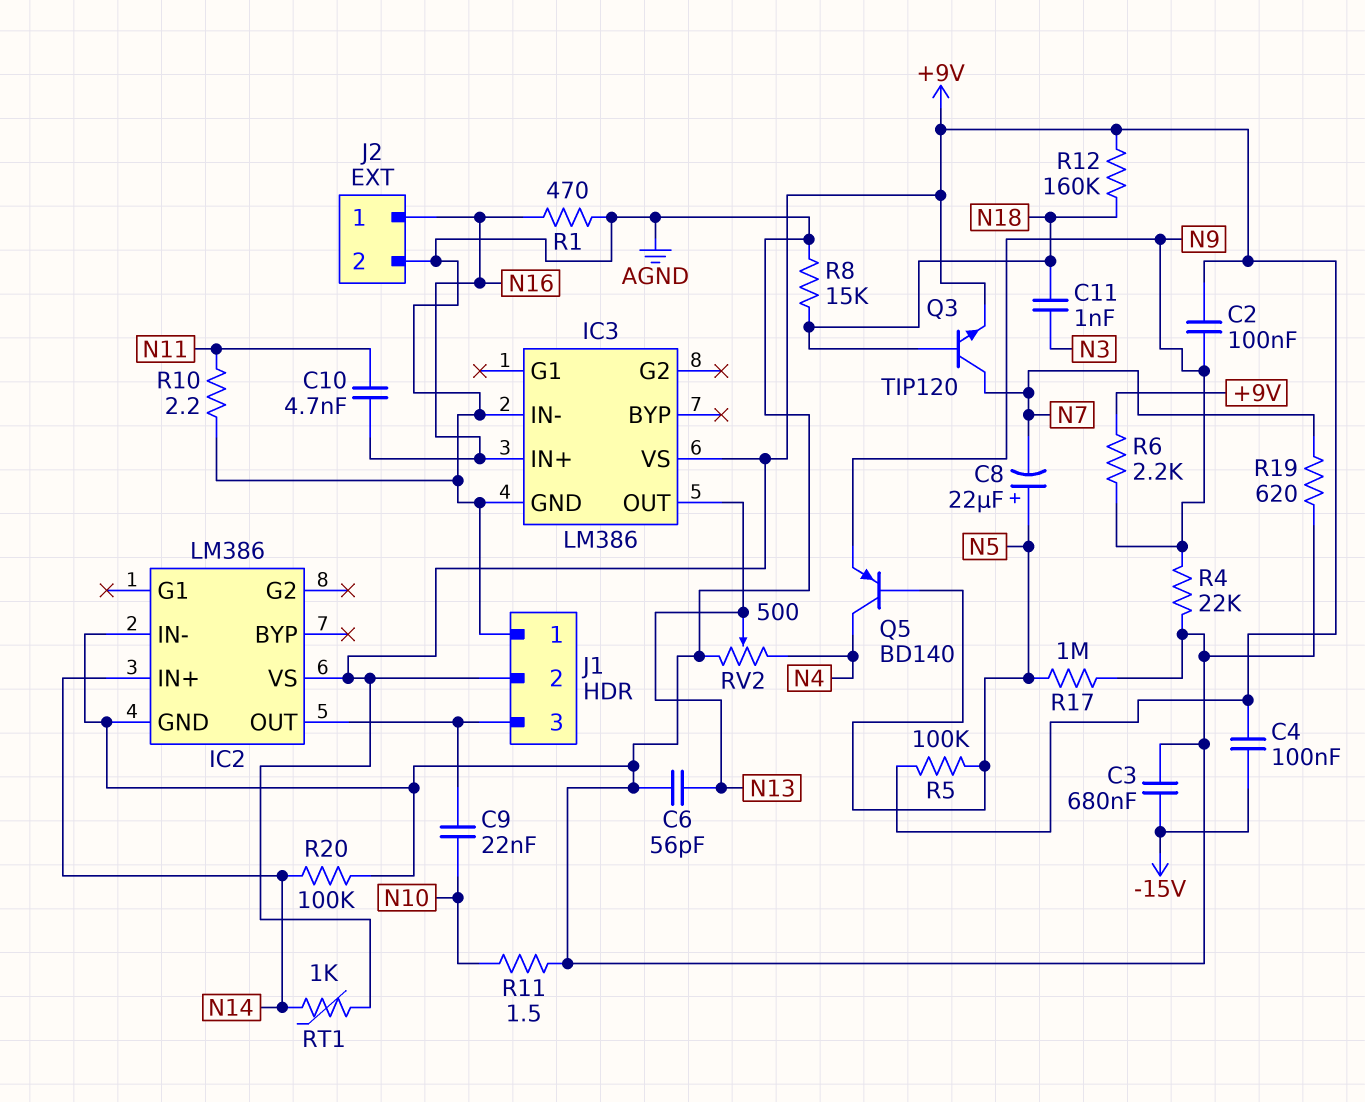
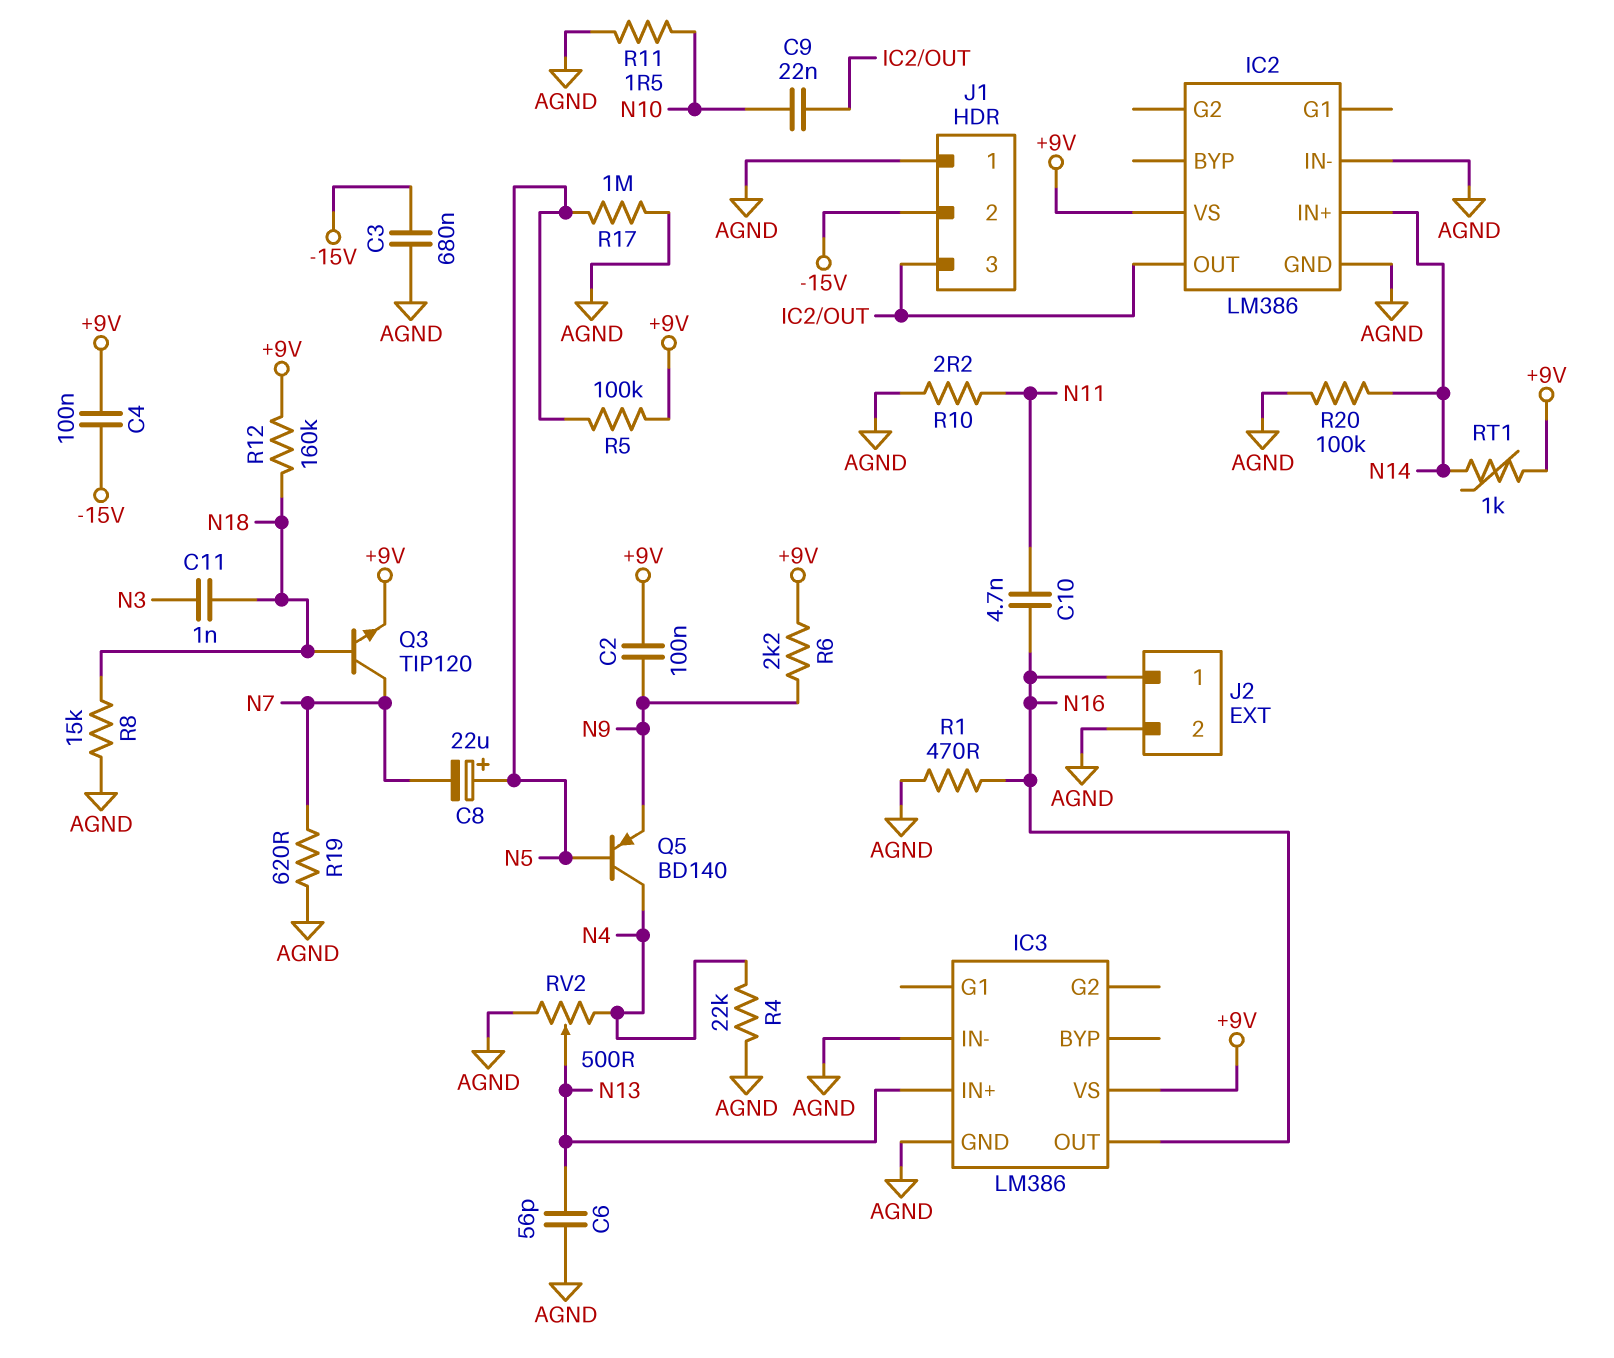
IC3 pin IN+: N16 -> N13
IC3 pin OUT: N13 -> N16
J1 pin 2: +9V -> -15V
R4: 22k (AGND, N9) -> 22k (AGND, N4)

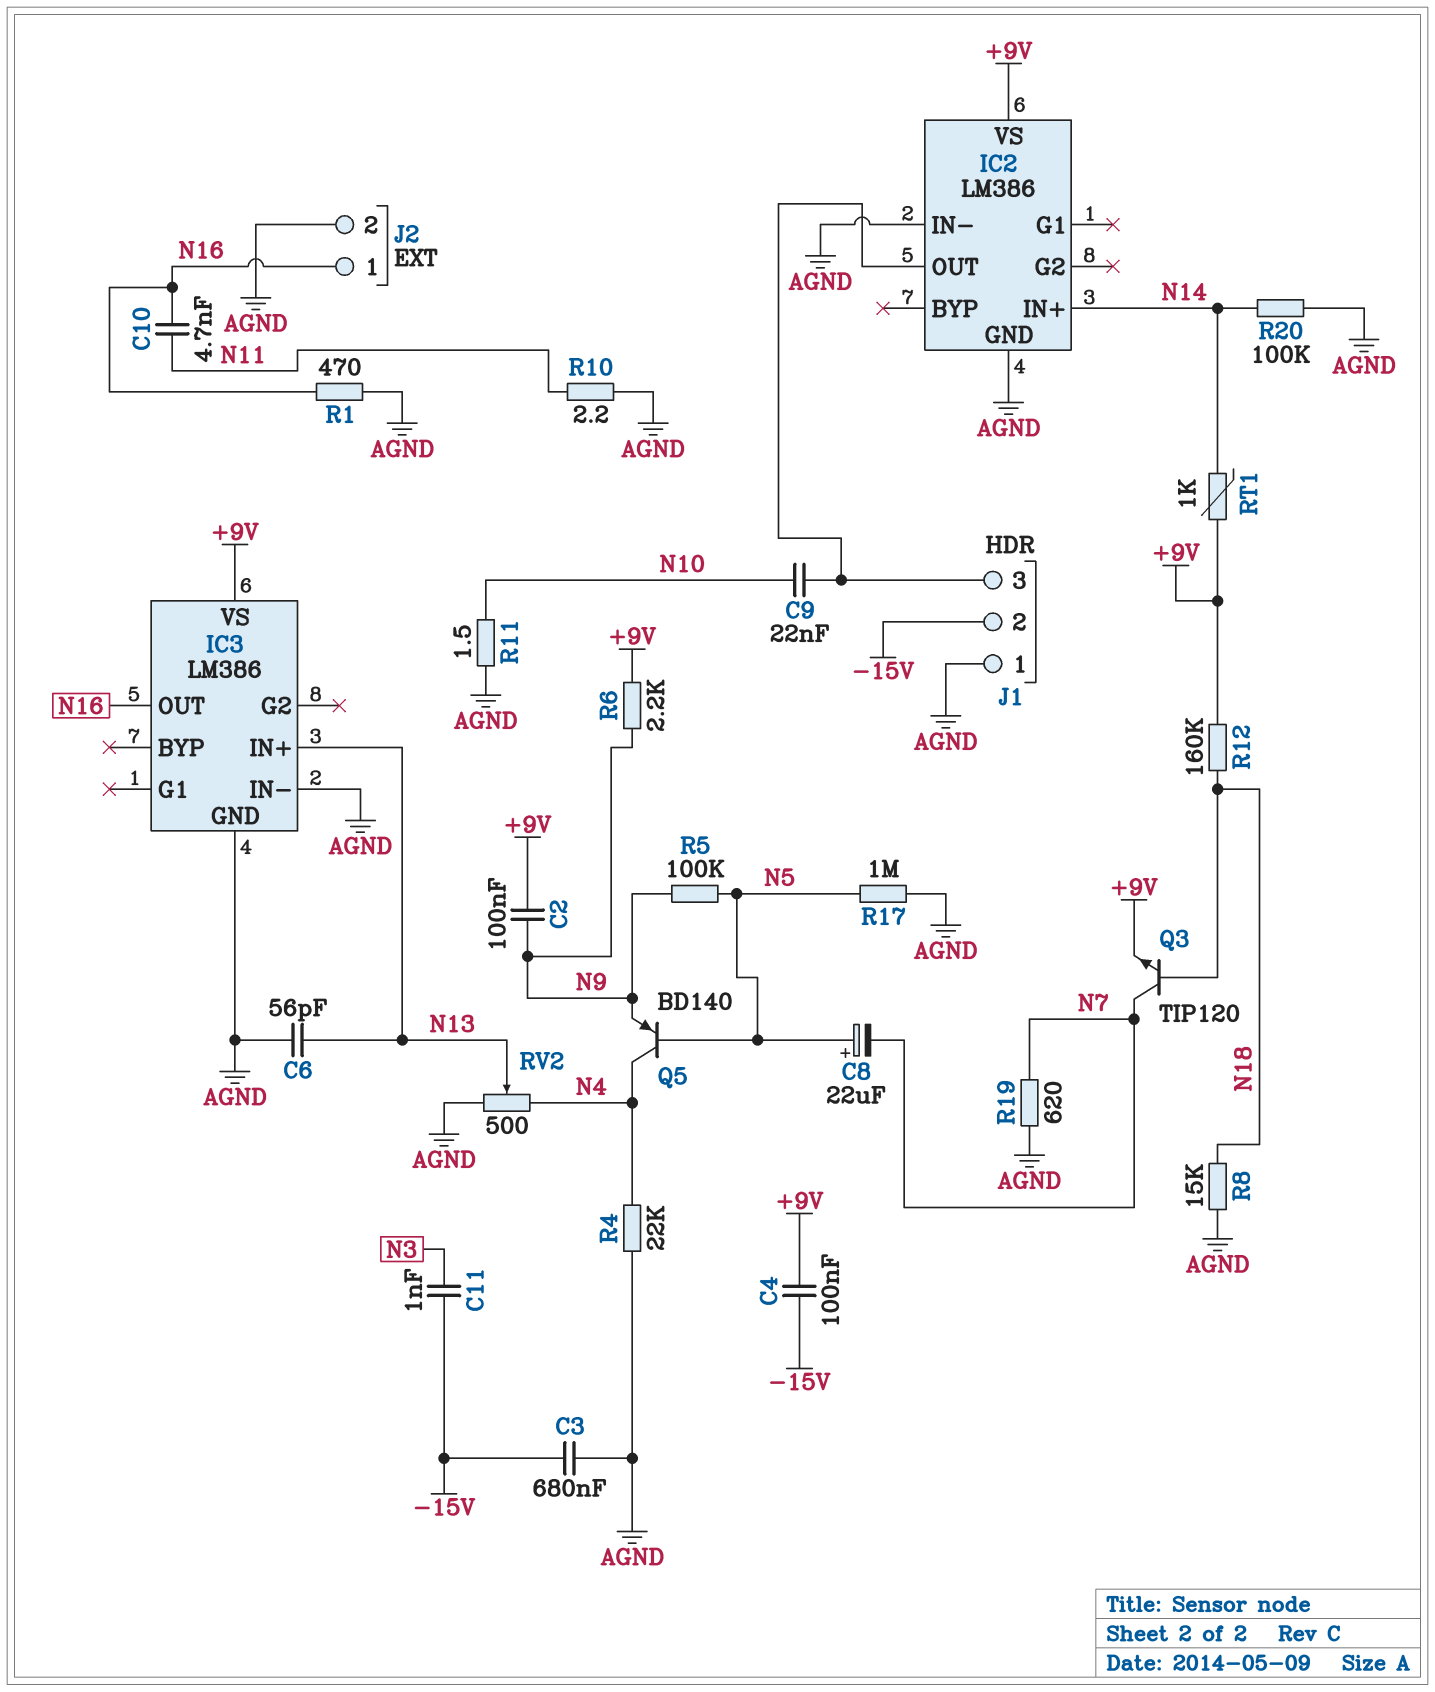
C11: 1nF (N3, N18) -> 1nF (-15V, N3)
R5: 100k (+9V, N5) -> 100k (N5, N9)

